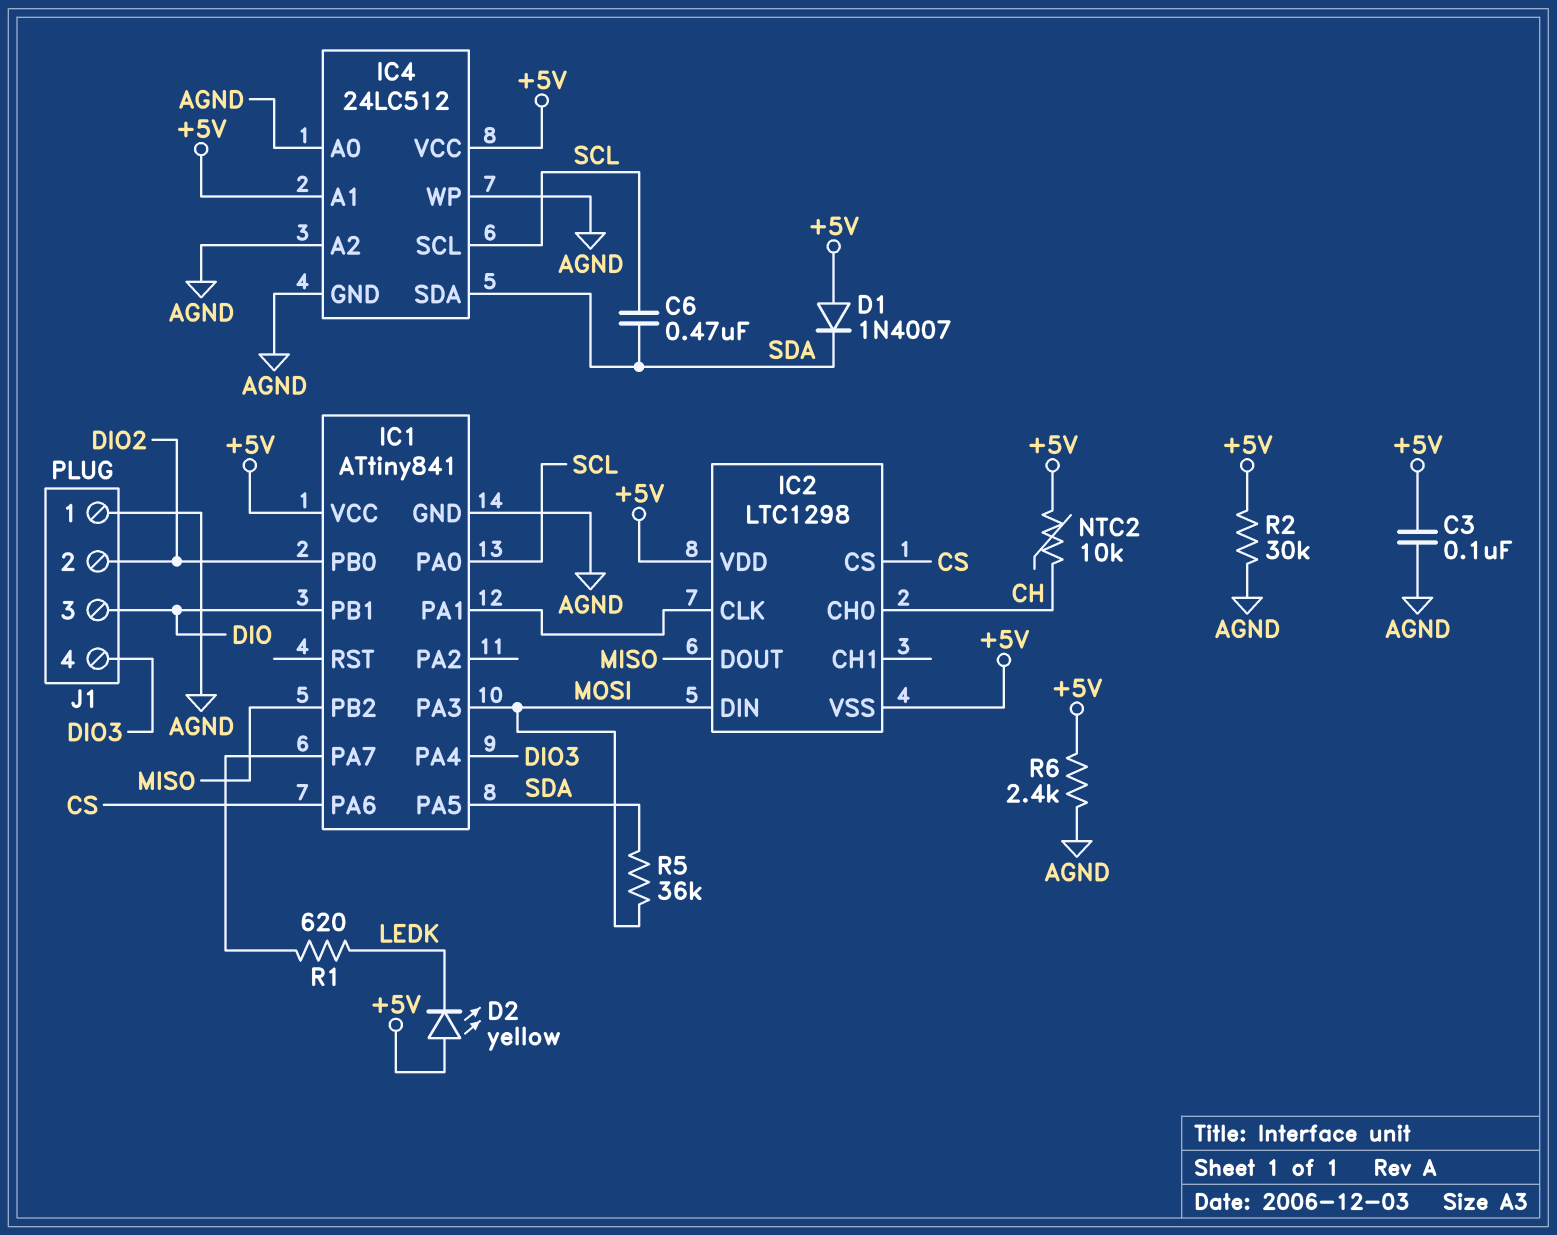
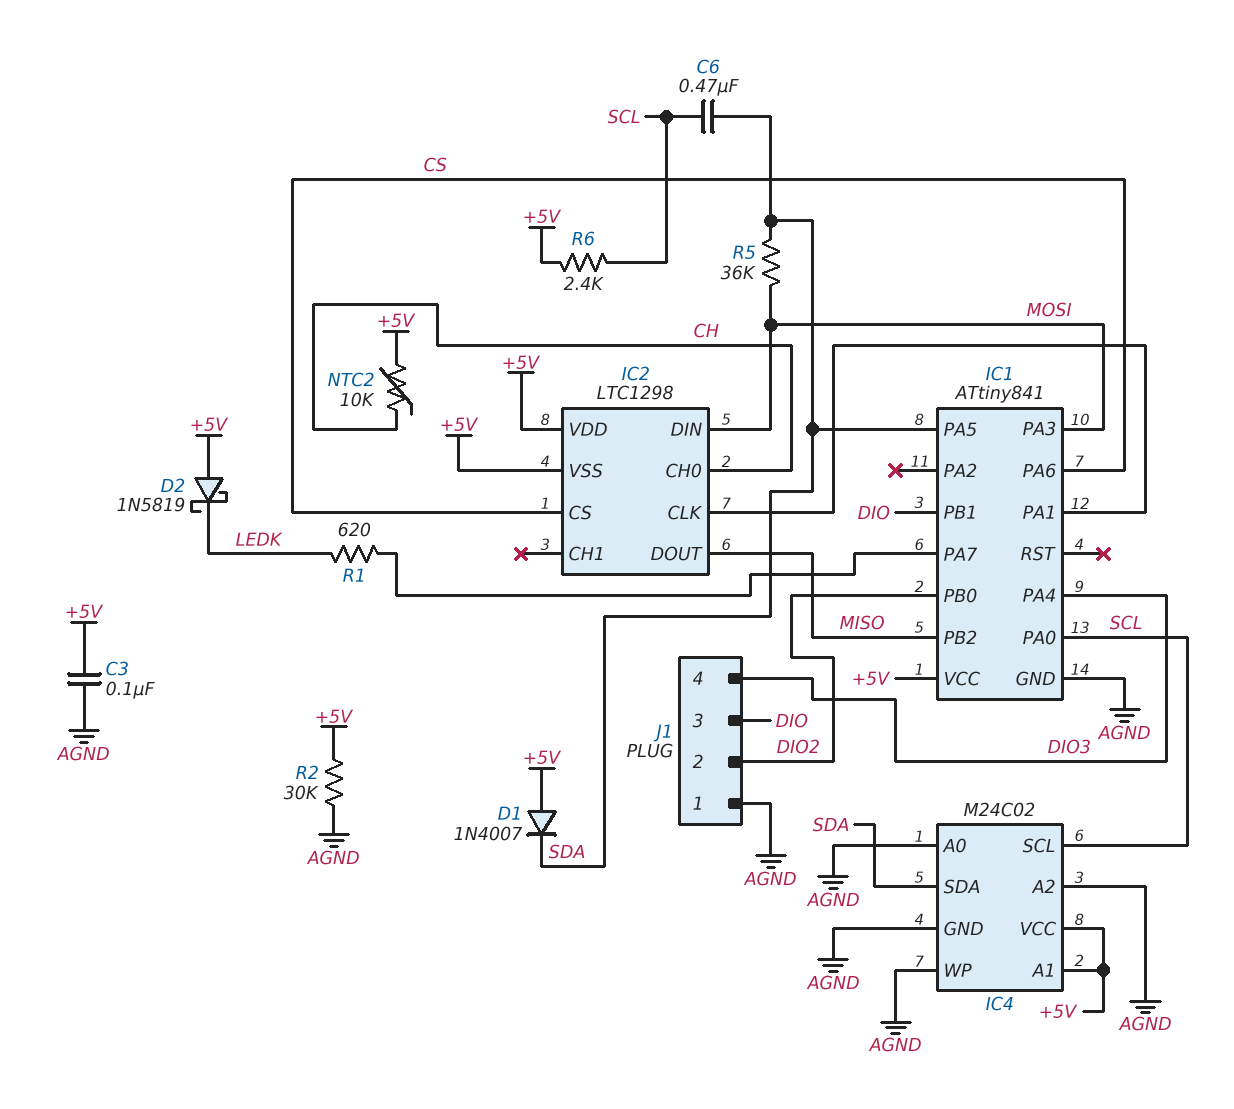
D2: LED yellow (A +5V, K LEDK) -> schottky 1N5819 (A +5V, K LEDK)
IC4: 24LC512 -> M24C02
R6: 2.4k (+5V, AGND) -> 2.4k (+5V, SCL)

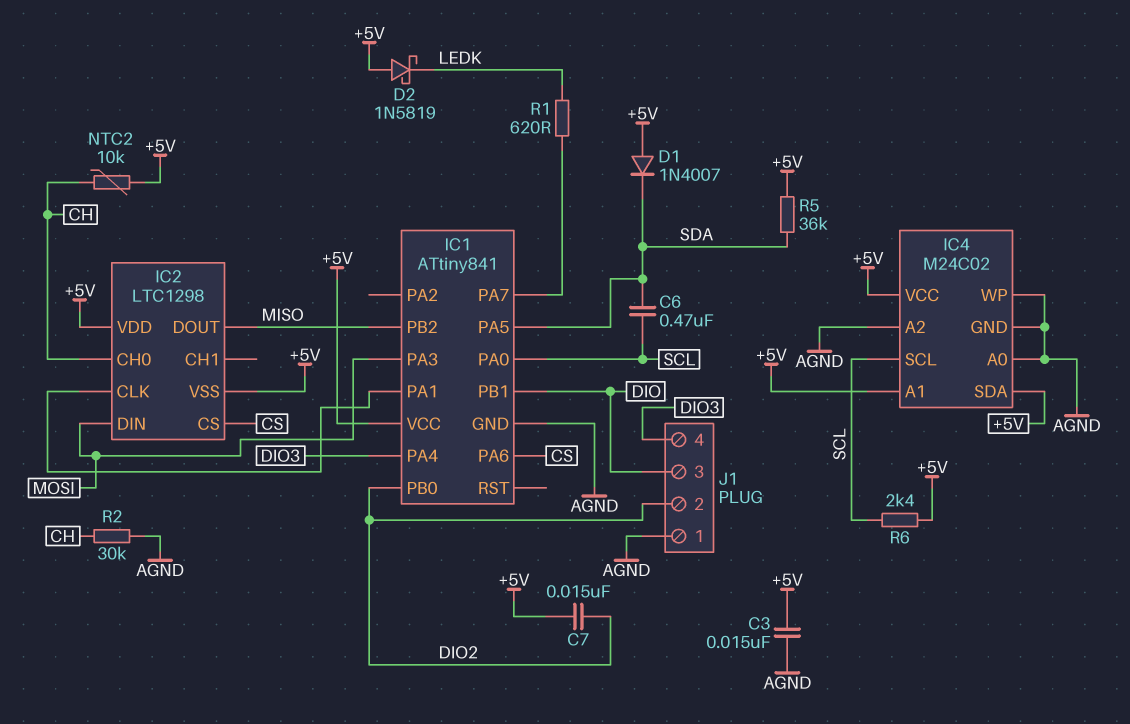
C3: 100nF (+5V, AGND) -> 15nF (+5V, AGND)
C7: none -> 15nF (+5V, DIO2)
IC4 pin SDA: SDA -> +5V
R2: 30k (+5V, AGND) -> 30k (AGND, CH)
R5: 36k (MOSI, SDA) -> 36k (+5V, SDA)

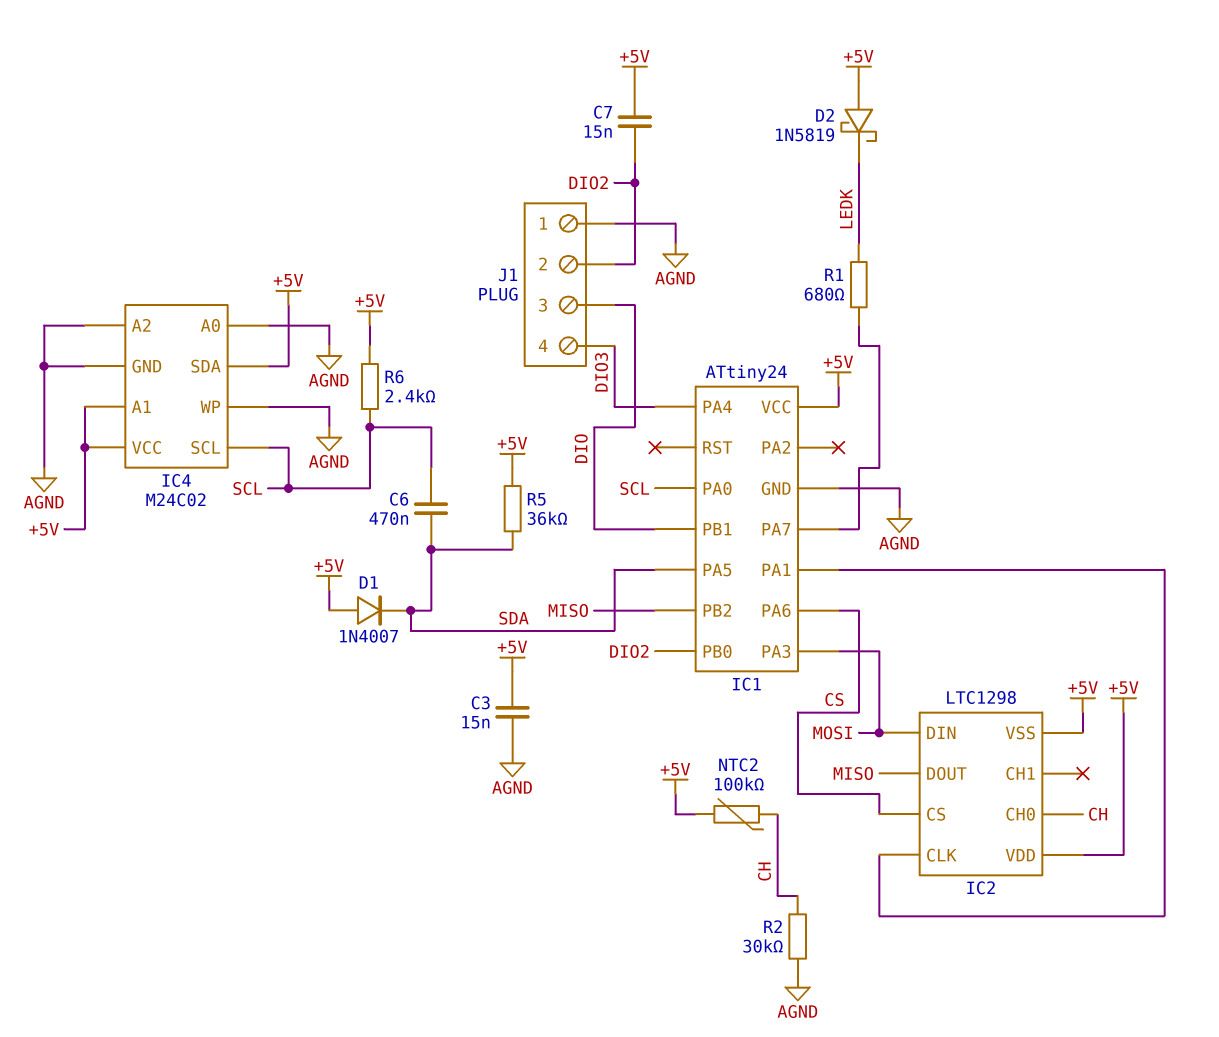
IC1: ATtiny841 -> ATtiny24
NTC2: 10k (+5V, CH) -> 100k (+5V, CH)
R1: 620 (IC1/PA7, LEDK) -> 680 (IC1/PA7, LEDK)

